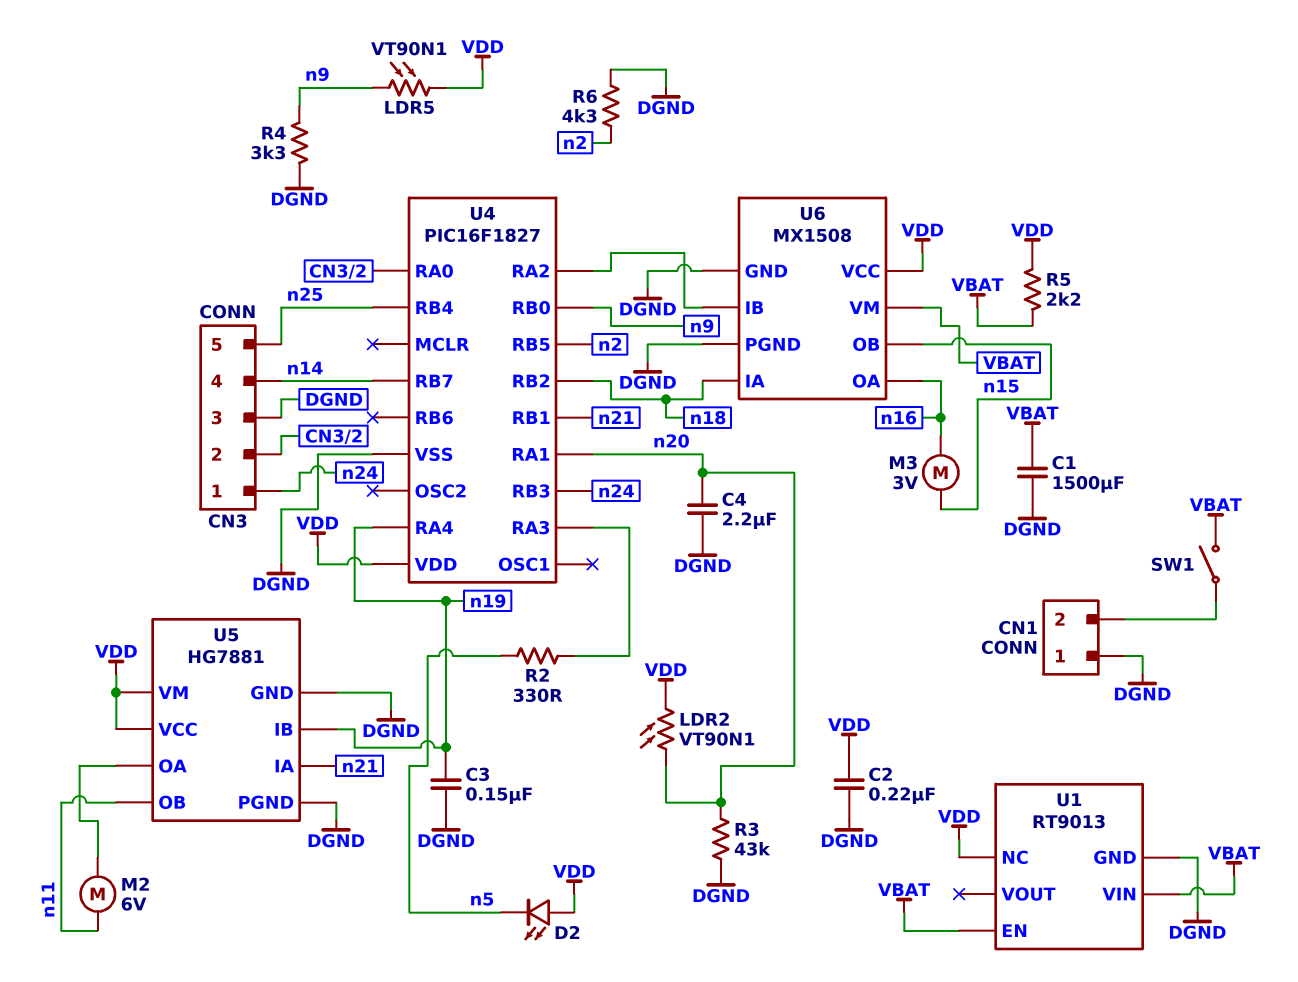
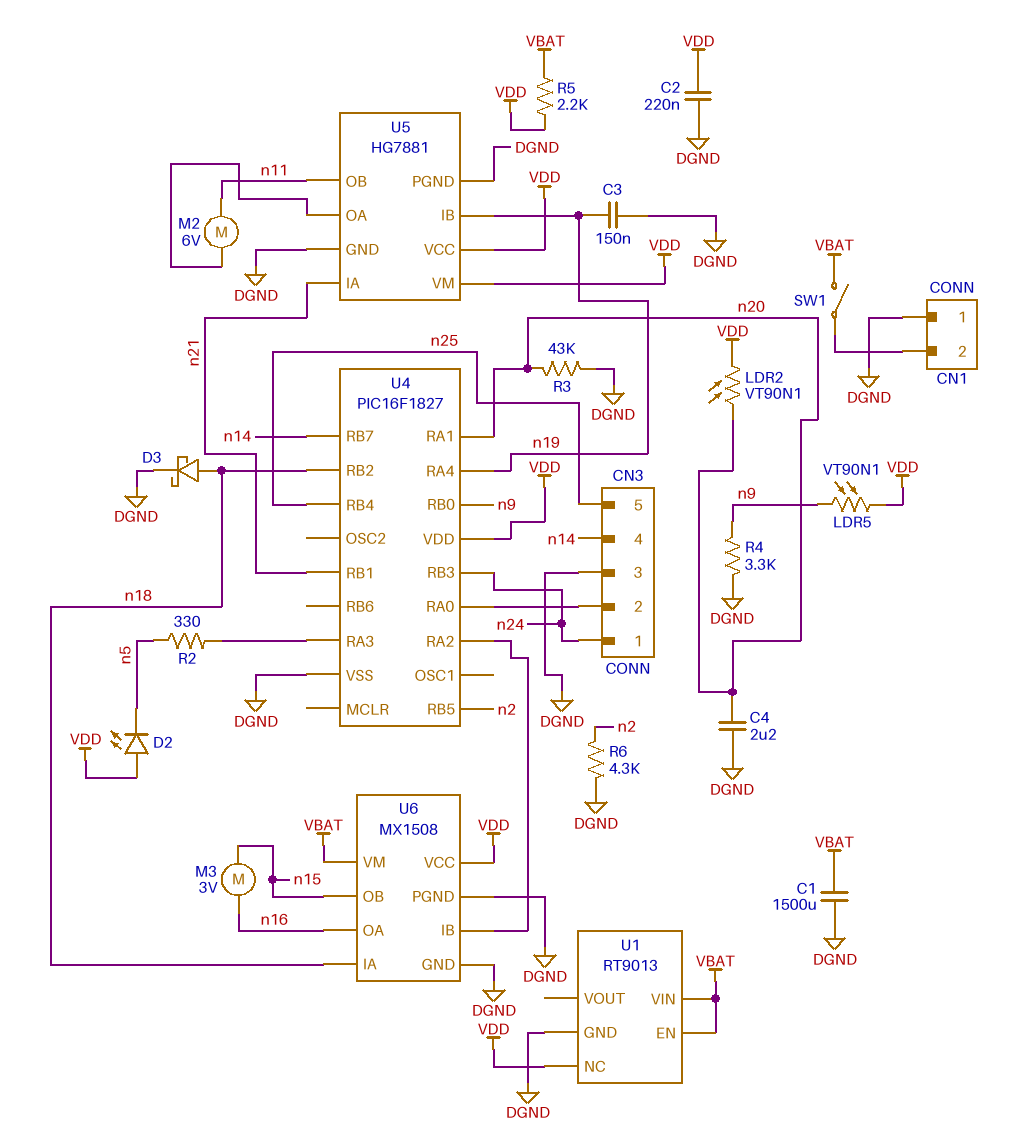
D3: none -> schottky (A n18, K DGND)

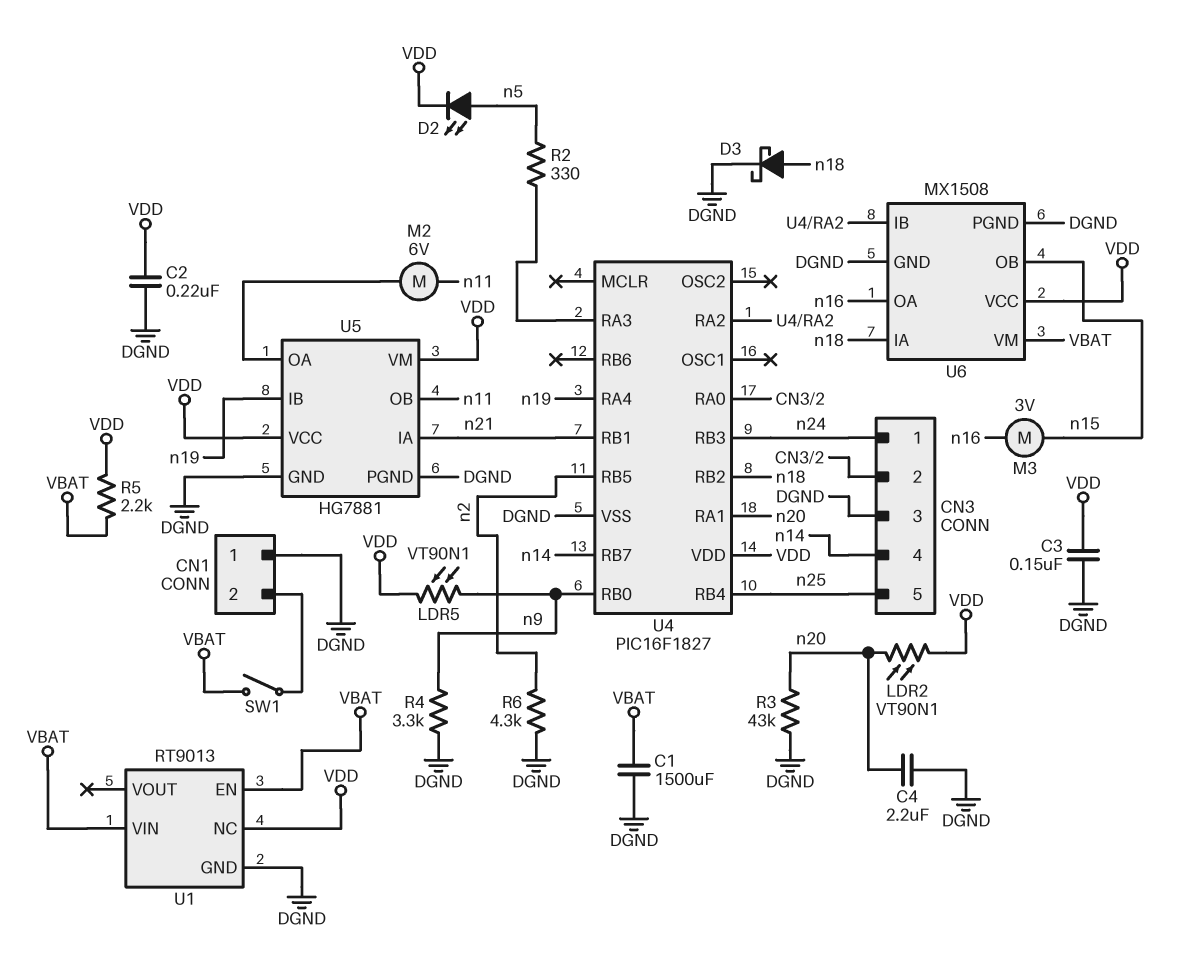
C3: 150nF (DGND, n19) -> 150nF (DGND, VDD)
D2: LED (A VDD, K n5) -> LED (A n5, K VDD)

